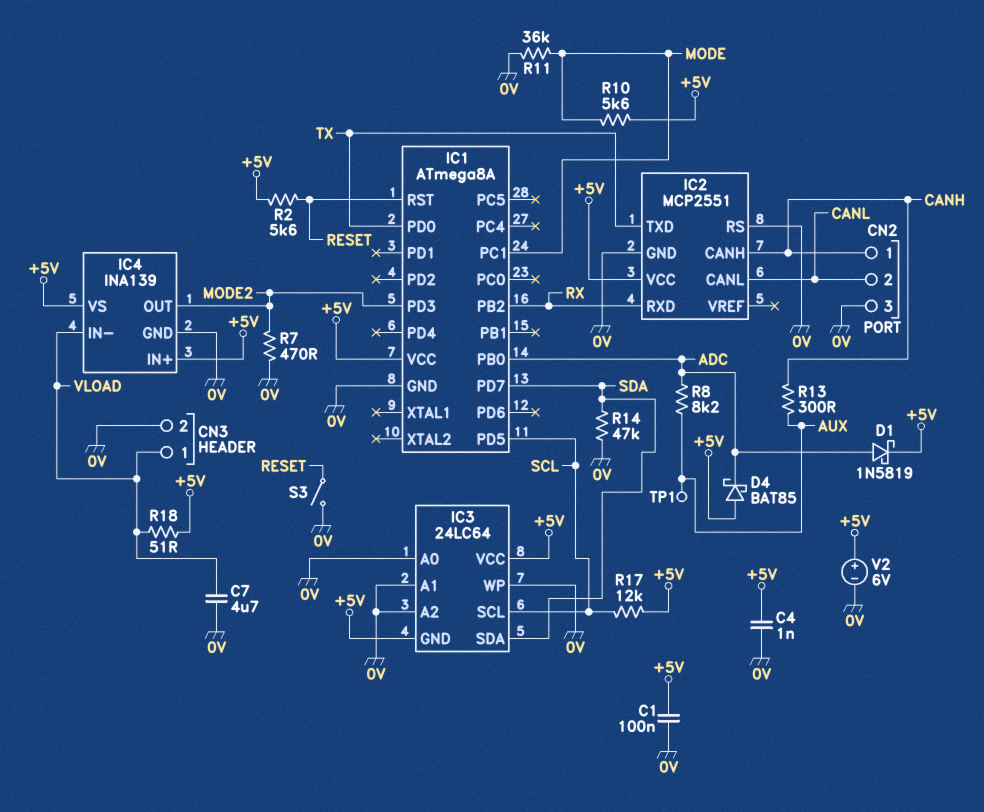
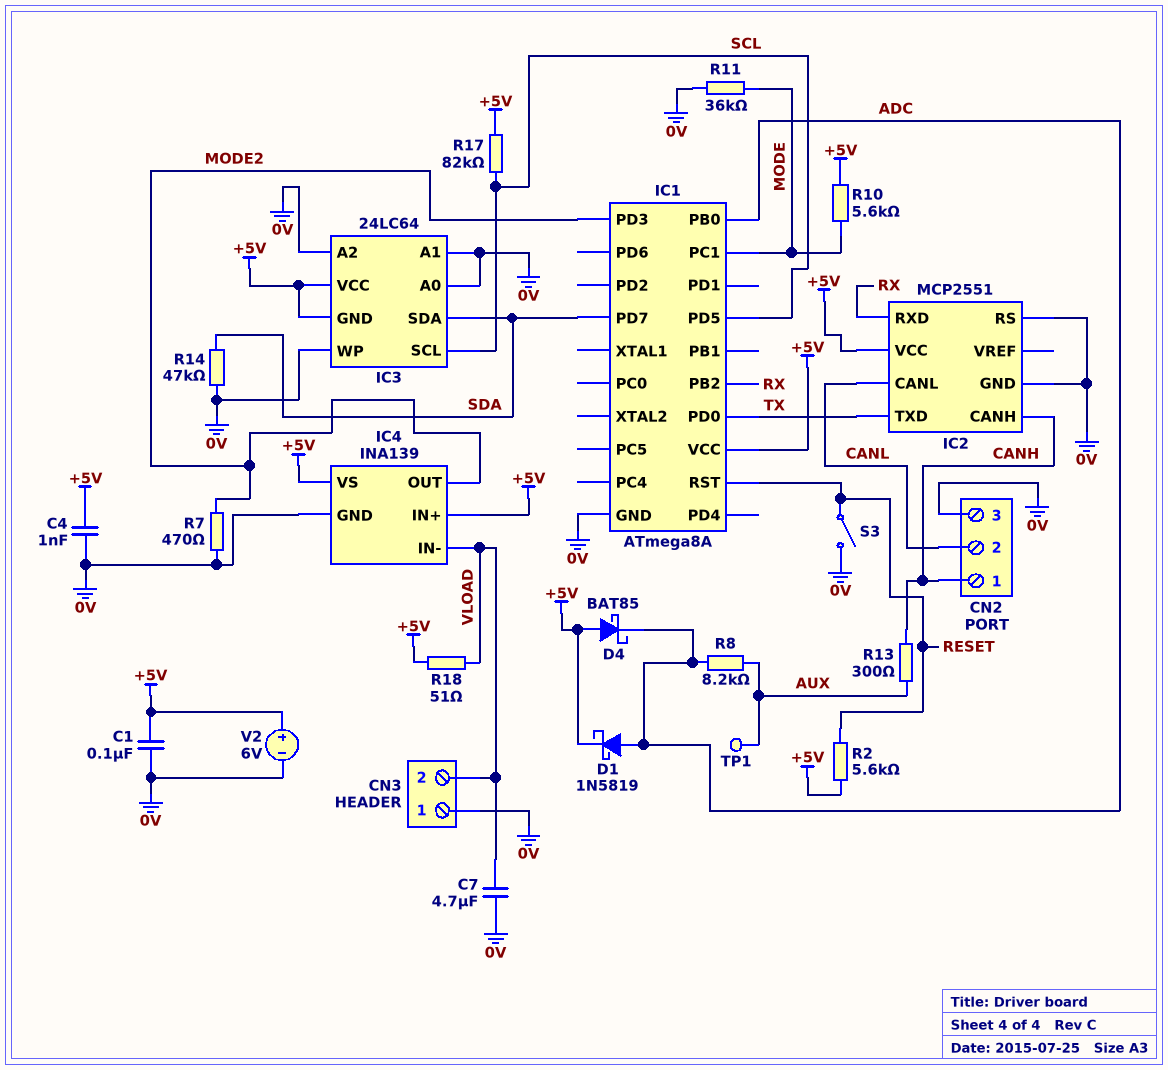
CN3 pin 1: VLOAD -> 0V
CN3 pin 2: 0V -> VLOAD
R17: 12k (+5V, SCL) -> 82k (+5V, SCL)

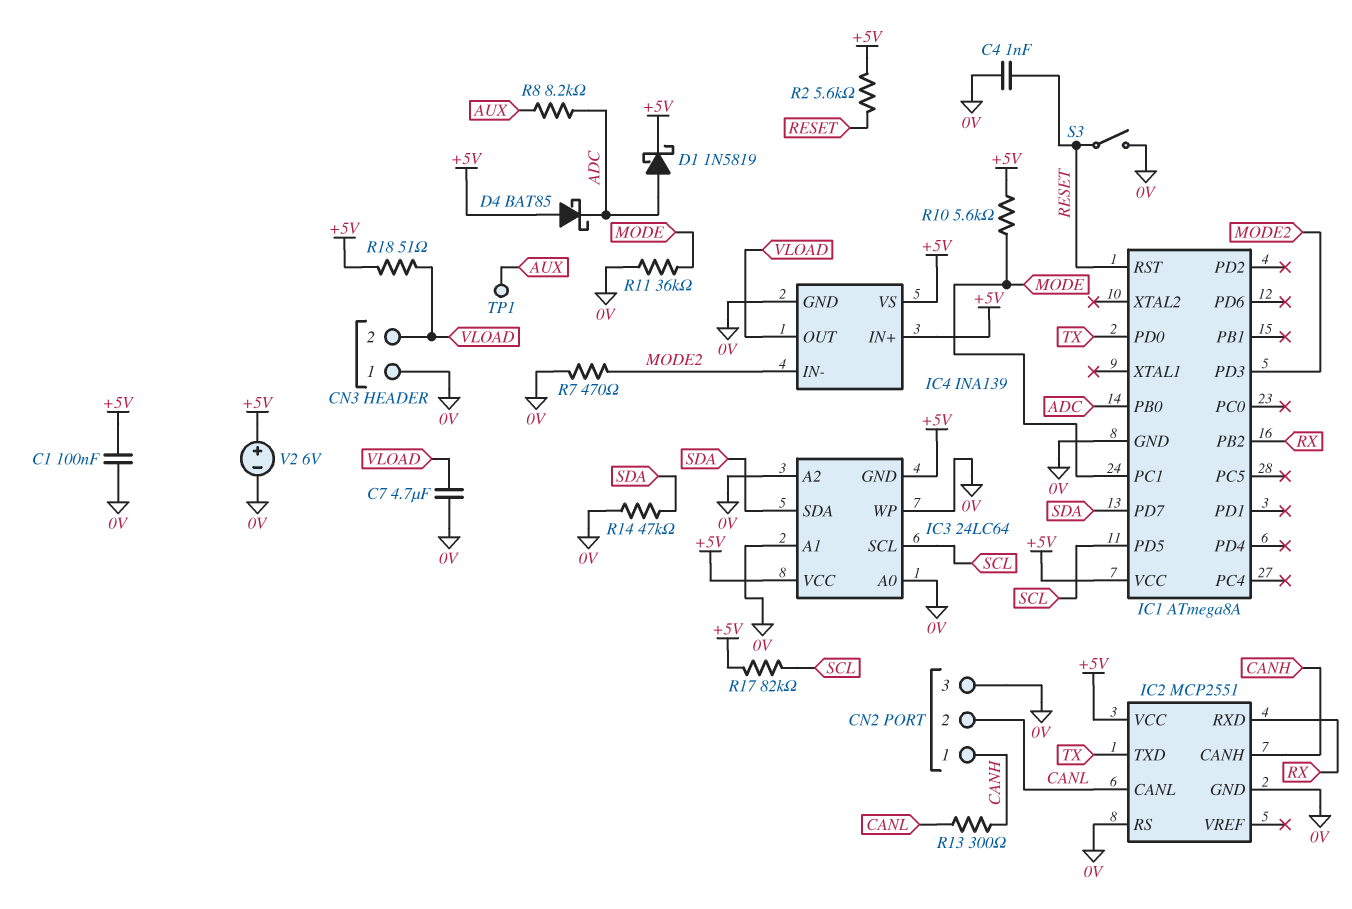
C4: 1nF (+5V, 0V) -> 1nF (0V, RESET)
IC4 pin IN-: VLOAD -> MODE2
IC4 pin OUT: MODE2 -> VLOAD
R13: 300 (AUX, CANH) -> 300 (CANH, CANL)

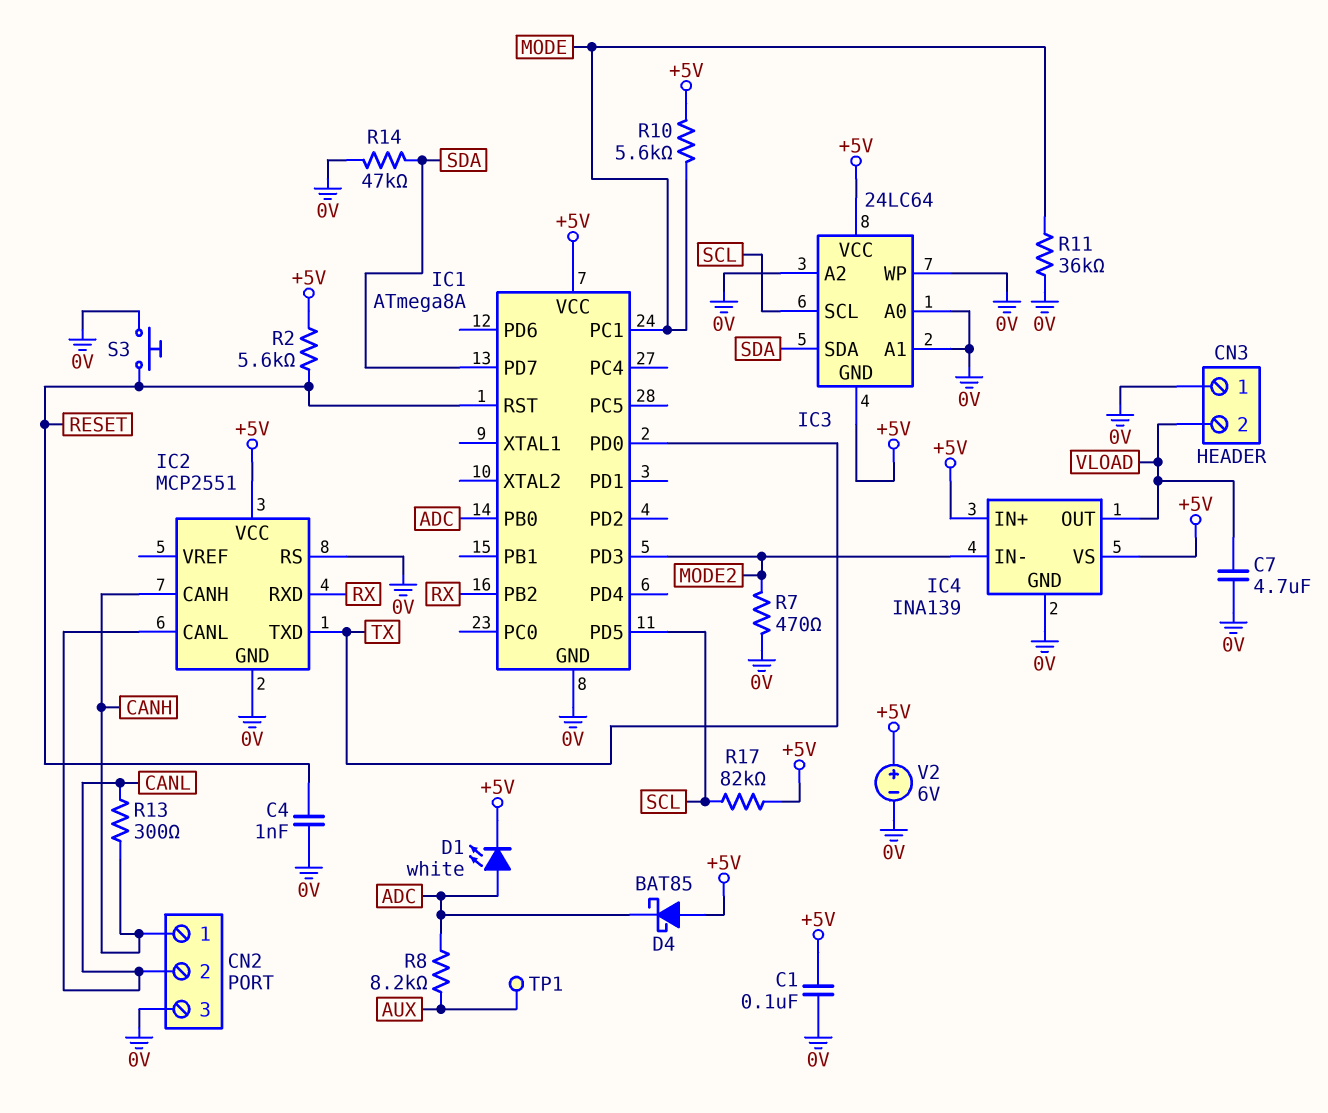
D1: schottky 1N5819 (A ADC, K +5V) -> LED white (A ADC, K +5V)
R18: 51 (+5V, VLOAD) -> none
S3: switch (0V, RESET) -> button (0V, RESET)

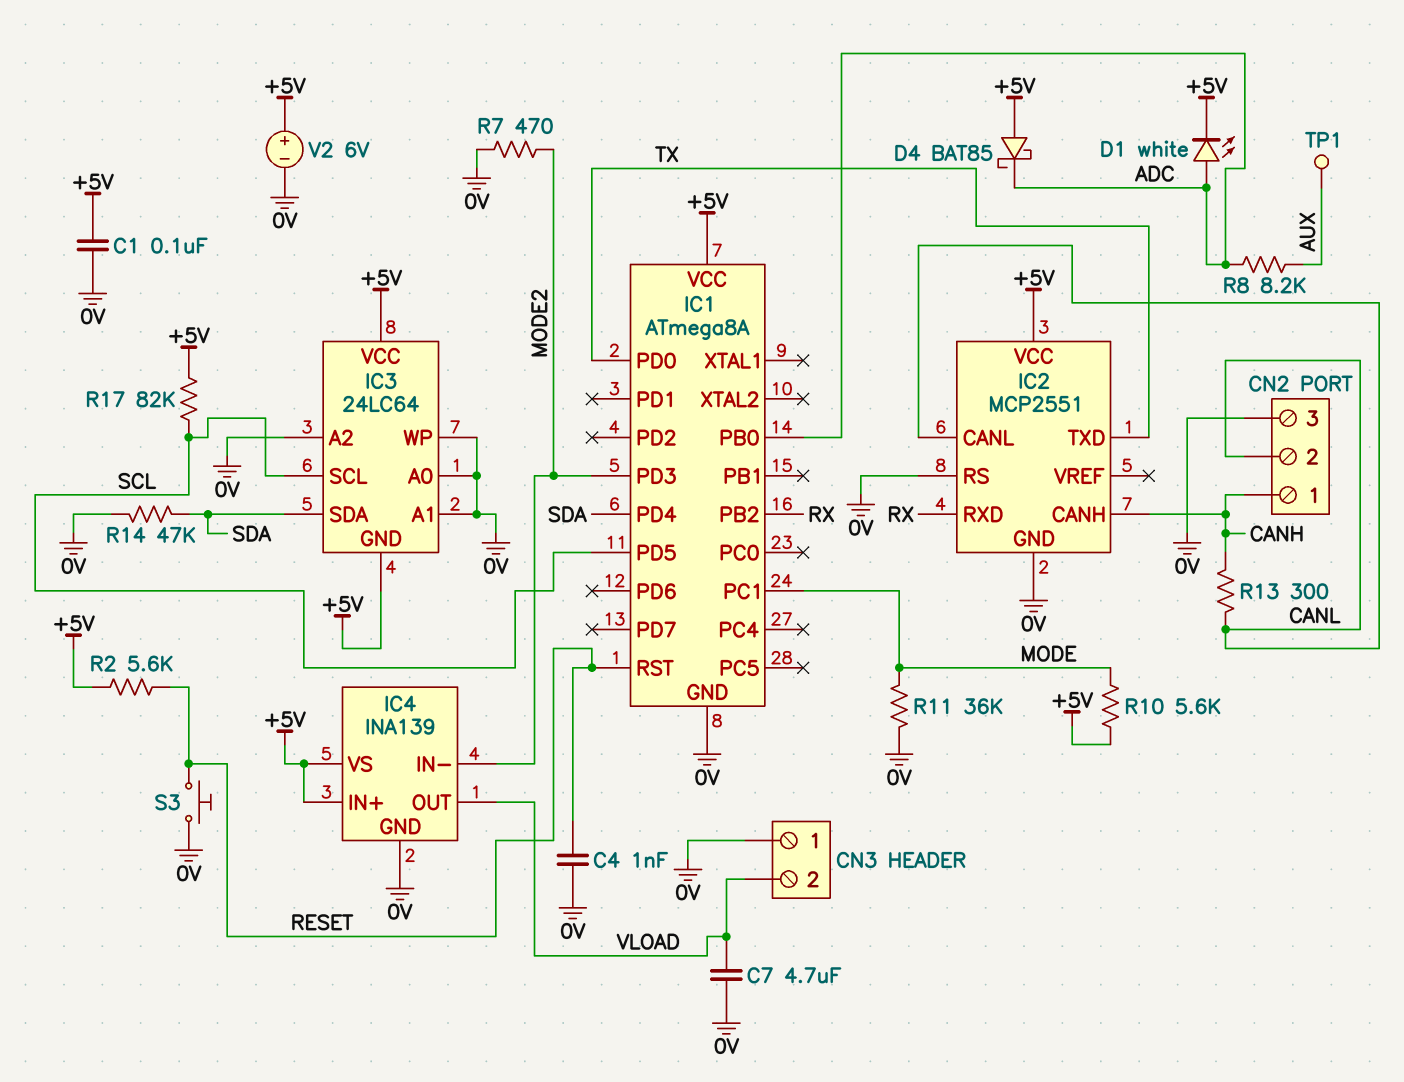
IC1 pin PD4: none -> SDA
IC1 pin PD7: SDA -> none

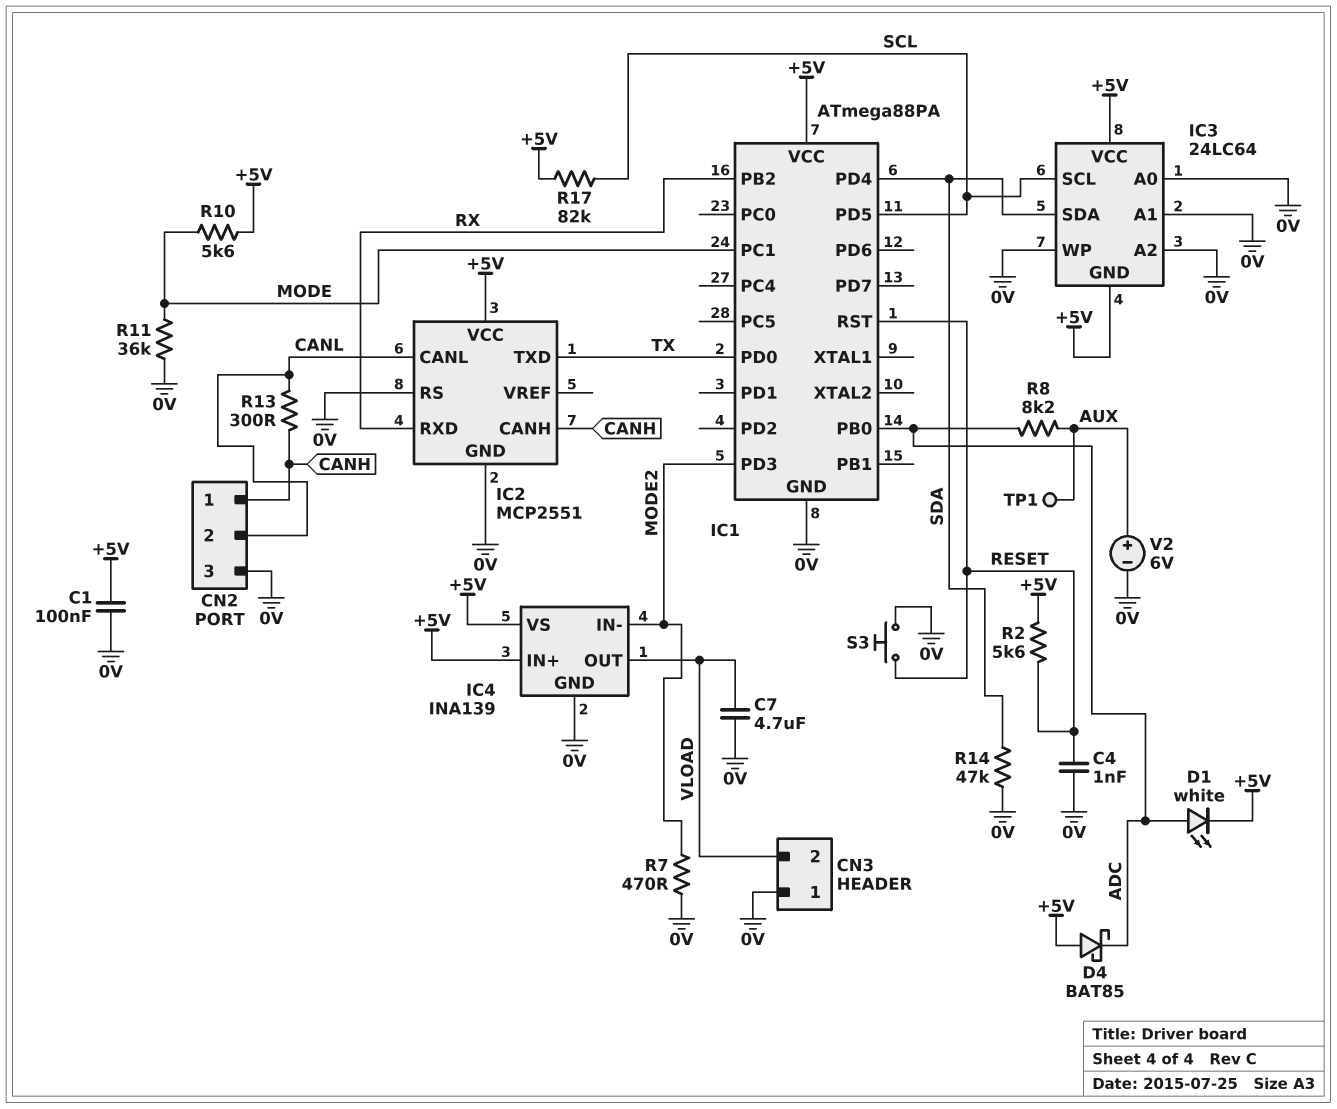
IC1: ATmega8A -> ATmega88PA
V2: 6V (plus +5V, minus 0V) -> 6V (plus AUX, minus 0V)

